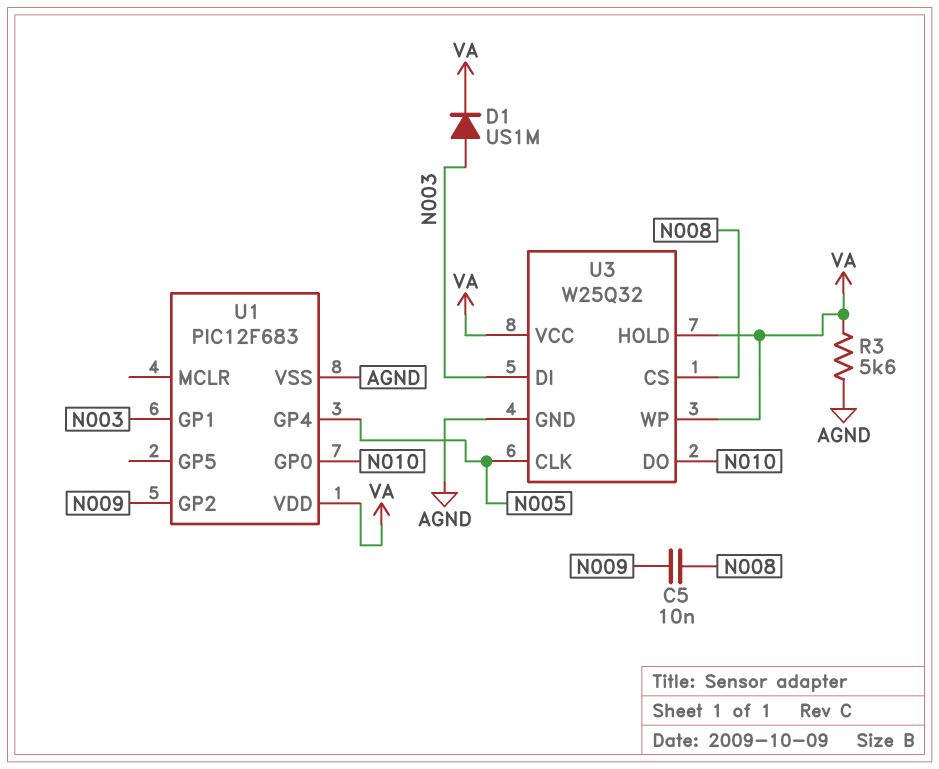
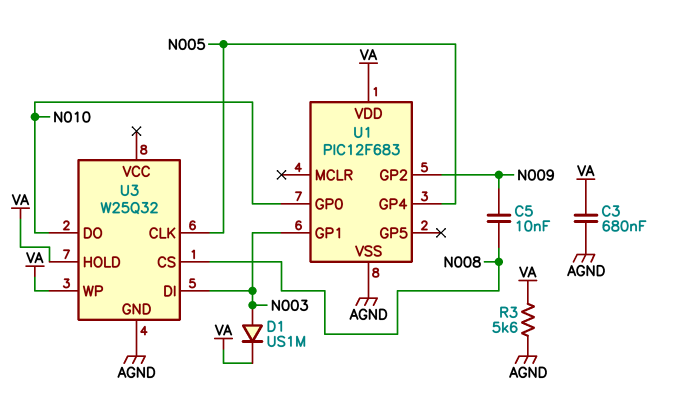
C3: none -> 680nF (AGND, VA)
U3 pin VCC: VA -> none

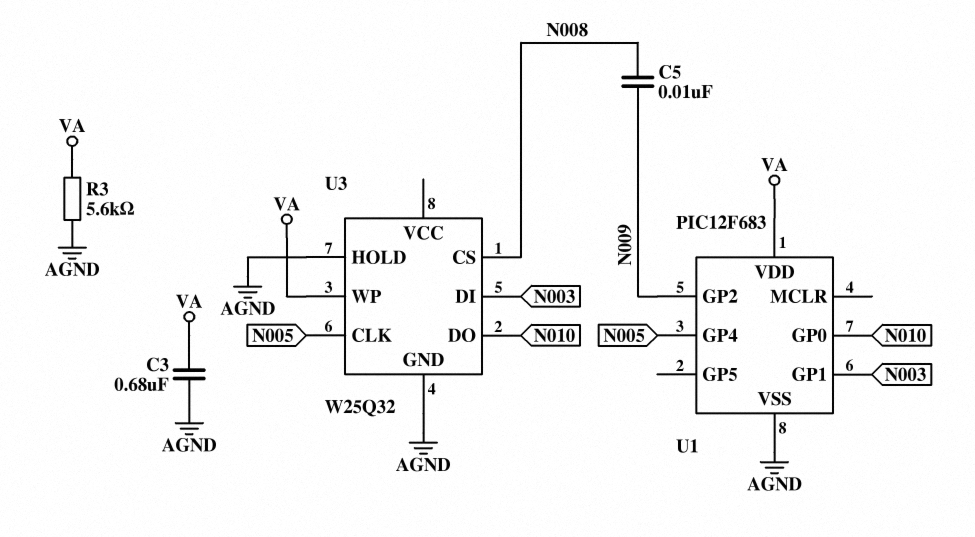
D1: diode US1M (A N003, K VA) -> none
U3 pin HOLD: VA -> AGND

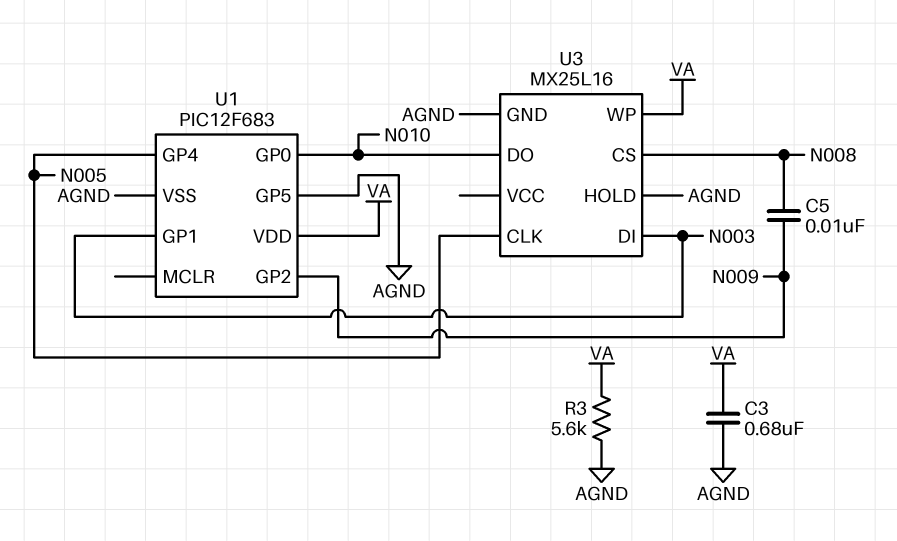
U1 pin GP5: none -> AGND
U3: W25Q32 -> MX25L16

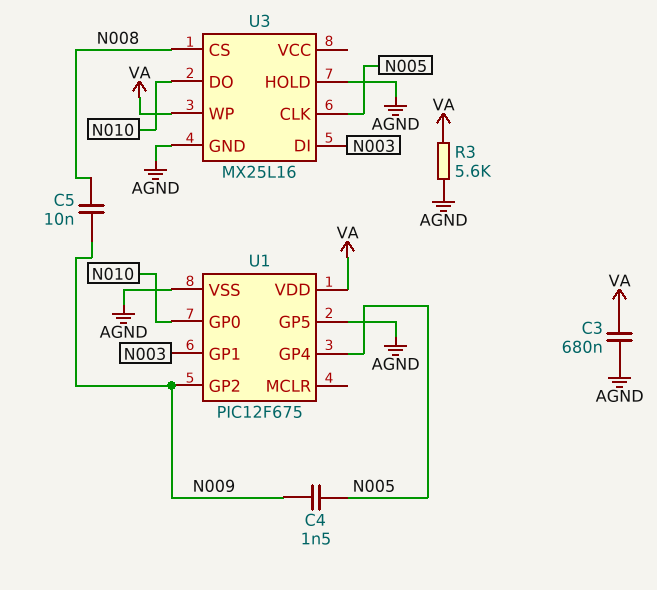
C4: none -> 1.5nF (N005, N009)
U1: PIC12F683 -> PIC12F675

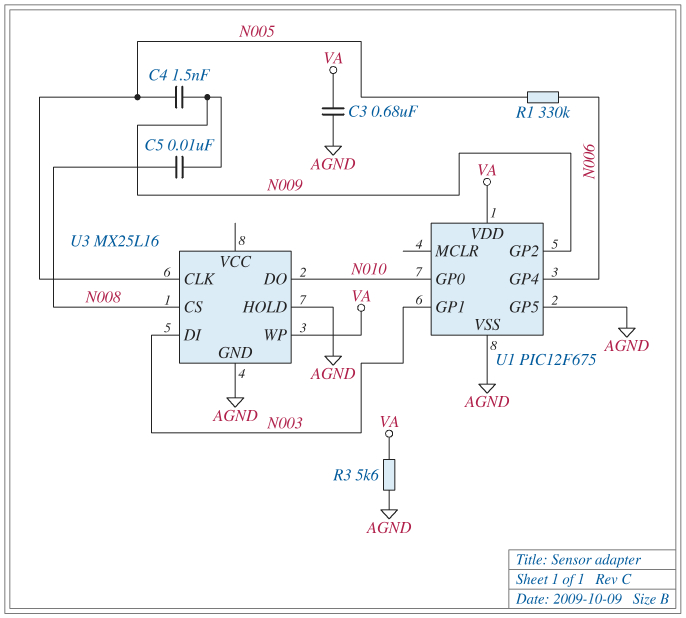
R1: none -> 330k (N005, N006)
U1 pin GP4: N005 -> N006

